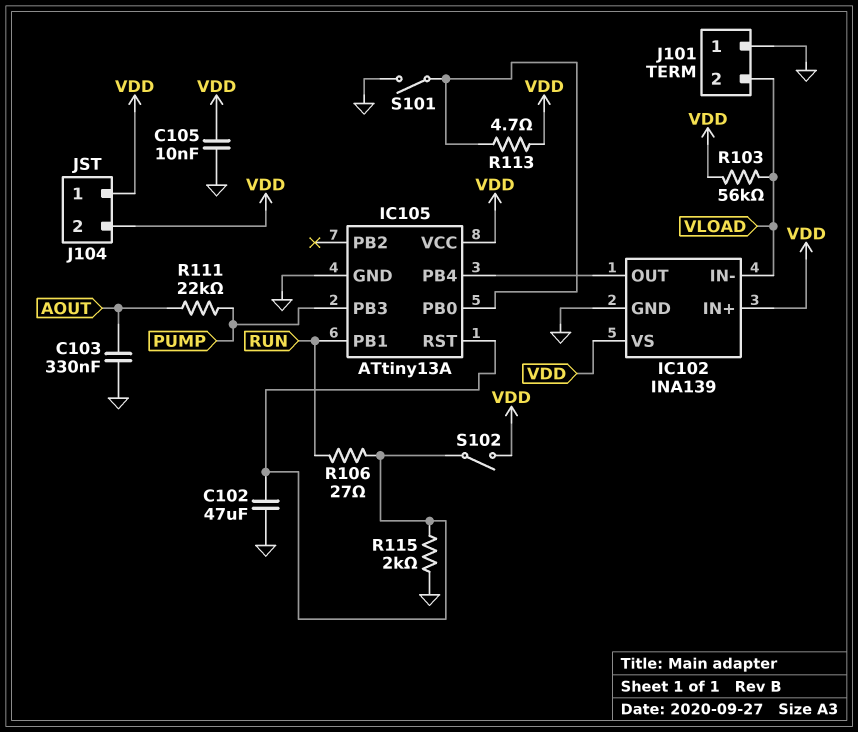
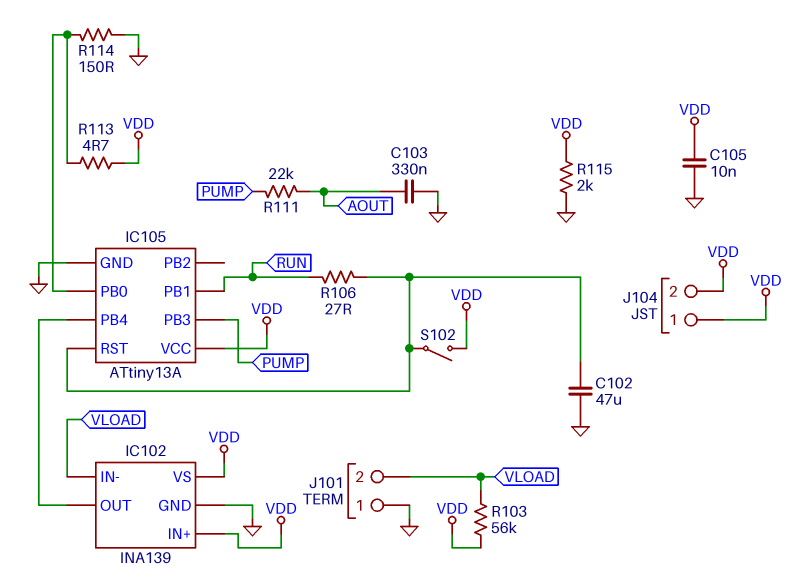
R114: none -> 150 (GND, IC105/PB0)
R115: 2k (GND, IC105/RST) -> 2k (GND, VDD)
S101: switch (GND, IC105/PB0) -> none

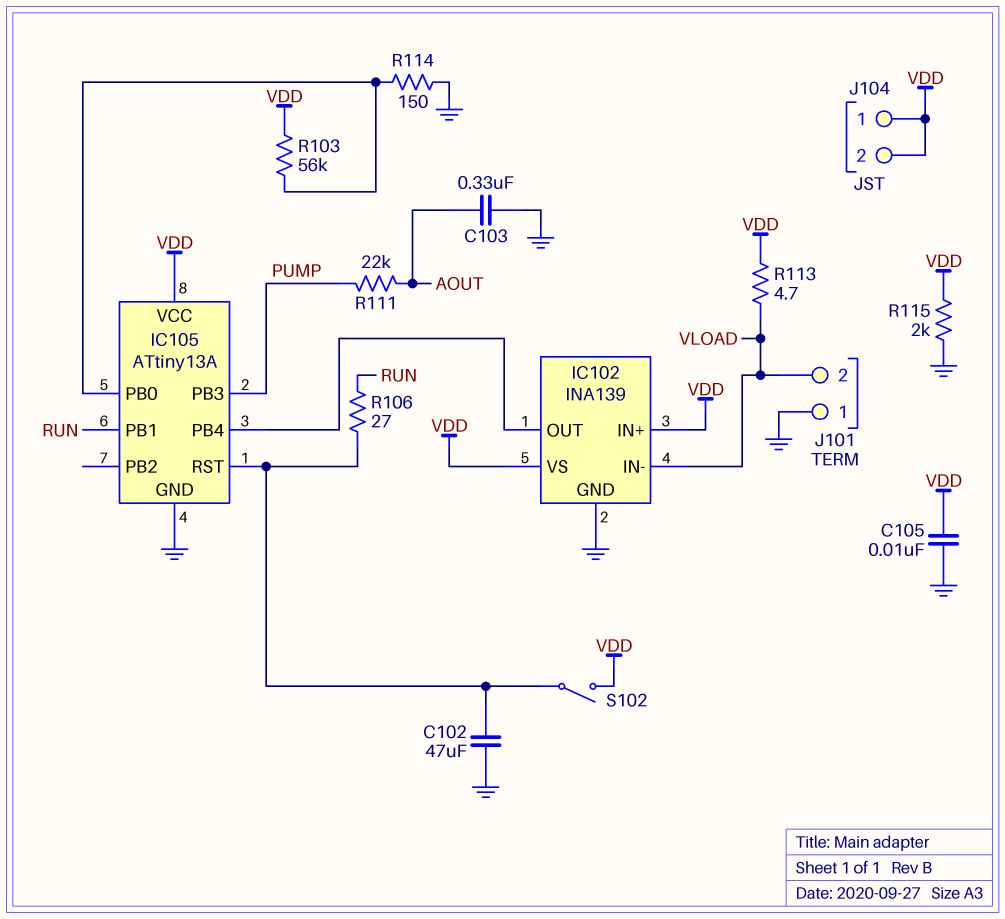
R103: 56k (VDD, VLOAD) -> 56k (IC105/PB0, VDD)
R113: 4.7 (IC105/PB0, VDD) -> 4.7 (VDD, VLOAD)

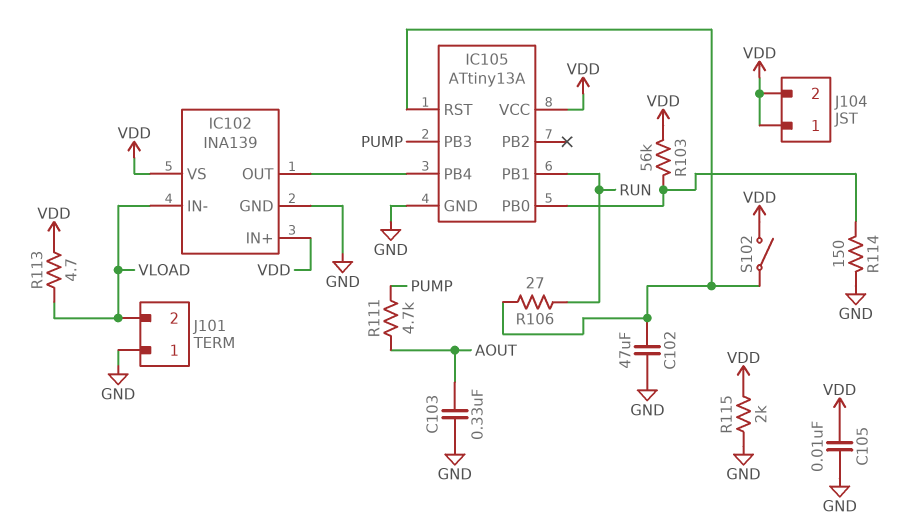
R111: 22k (AOUT, PUMP) -> 4.7k (AOUT, PUMP)

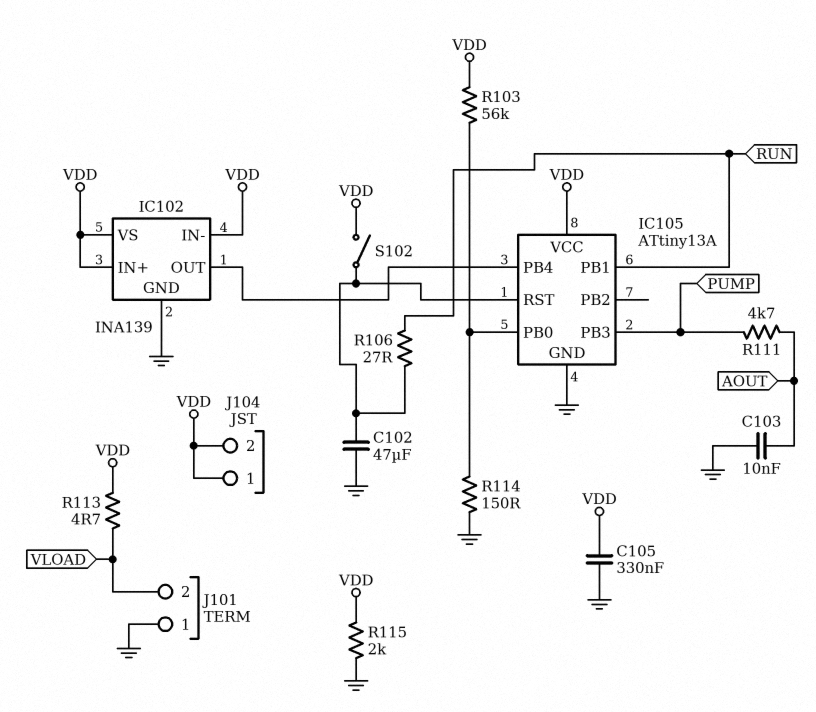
C103: 330nF (AOUT, GND) -> 10nF (AOUT, GND)
C105: 10nF (GND, VDD) -> 330nF (GND, VDD)
IC102 pin IN-: VLOAD -> VDD

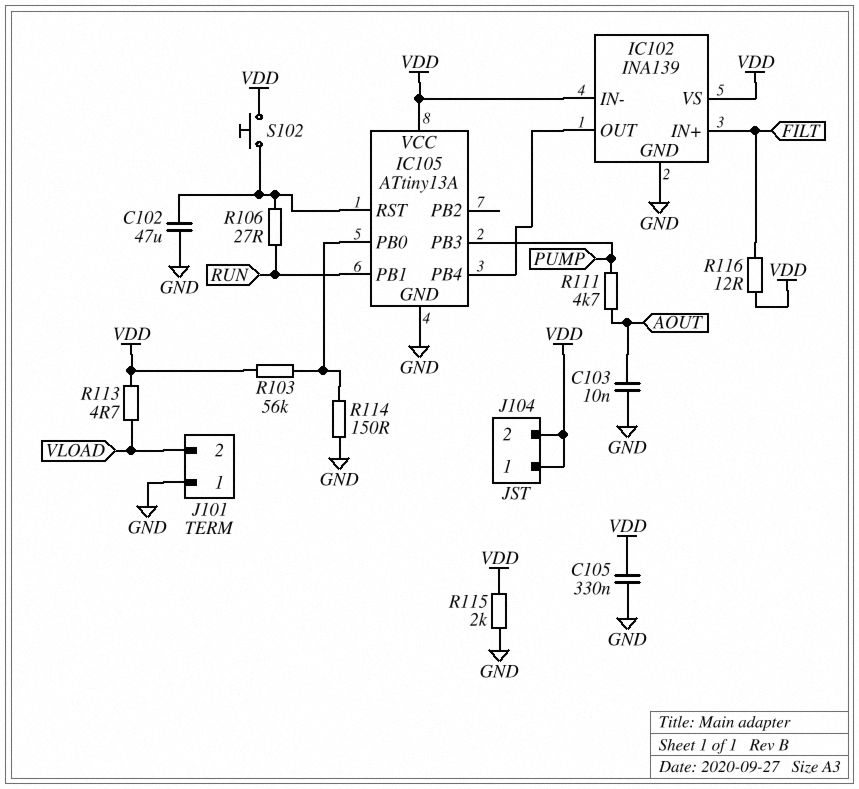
IC102 pin IN+: VDD -> FILT
R116: none -> 12 (FILT, VDD)
S102: switch (IC105/RST, VDD) -> button (IC105/RST, VDD)

